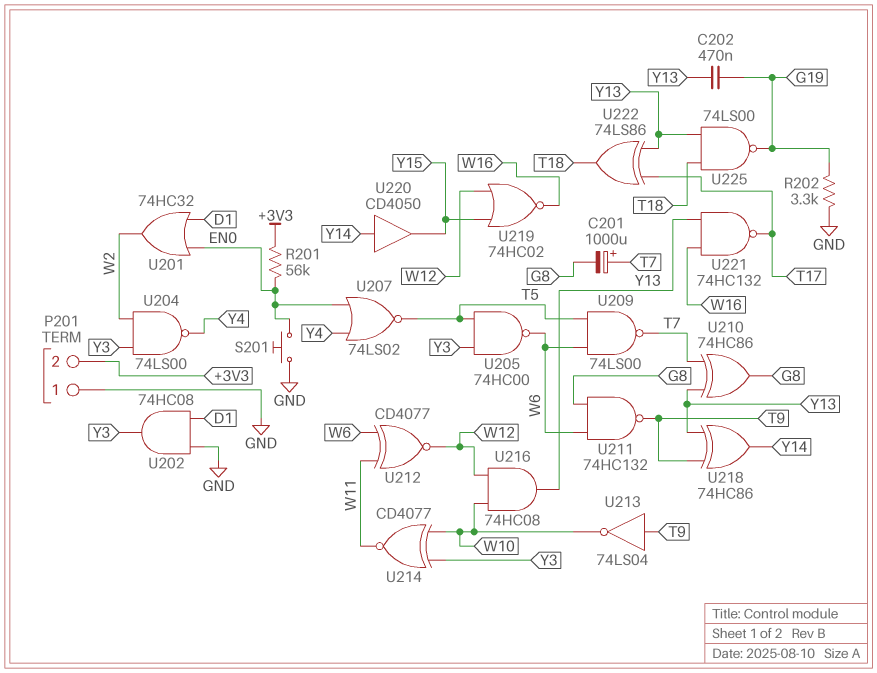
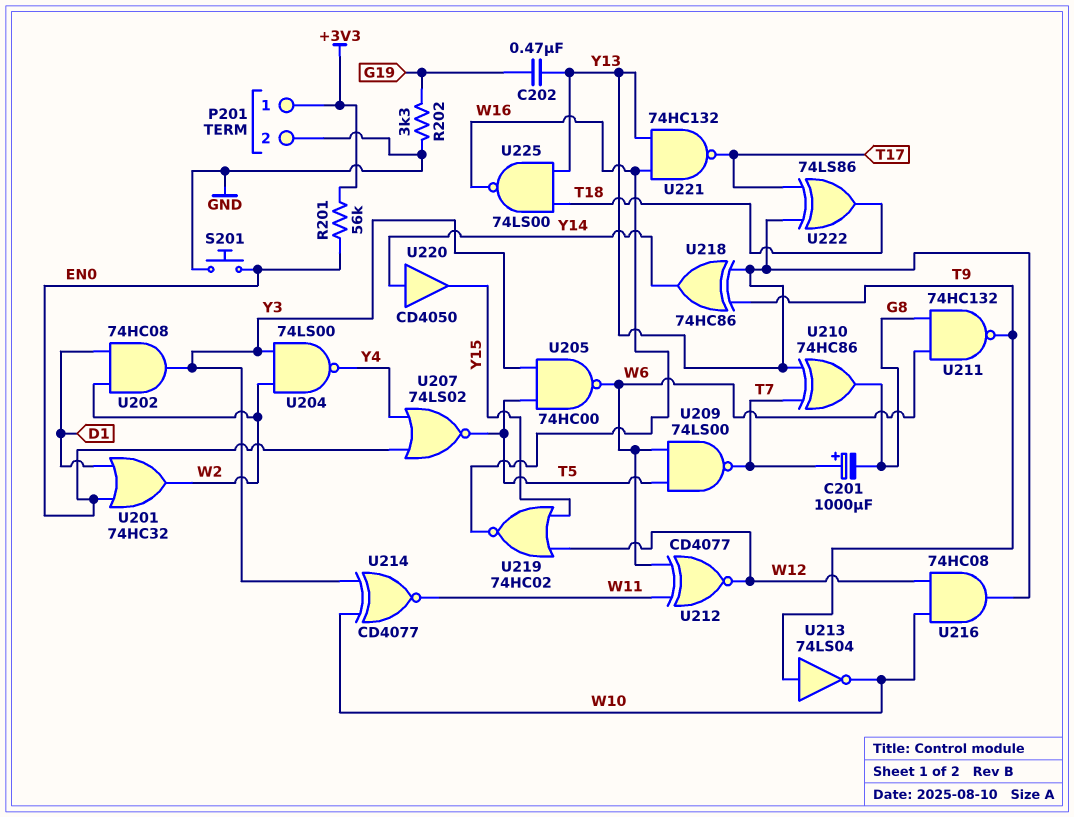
P201 pin 1: GND -> +3V3
P201 pin 2: +3V3 -> GND
U202: AND 74HC08 (in D1, in GND, out Y3) -> AND 74HC08 (in D1, in W2, out Y3)
U225: NAND 74LS00 (in T18, in Y13, out G19) -> NAND 74LS00 (in T18, in Y13, out W16)

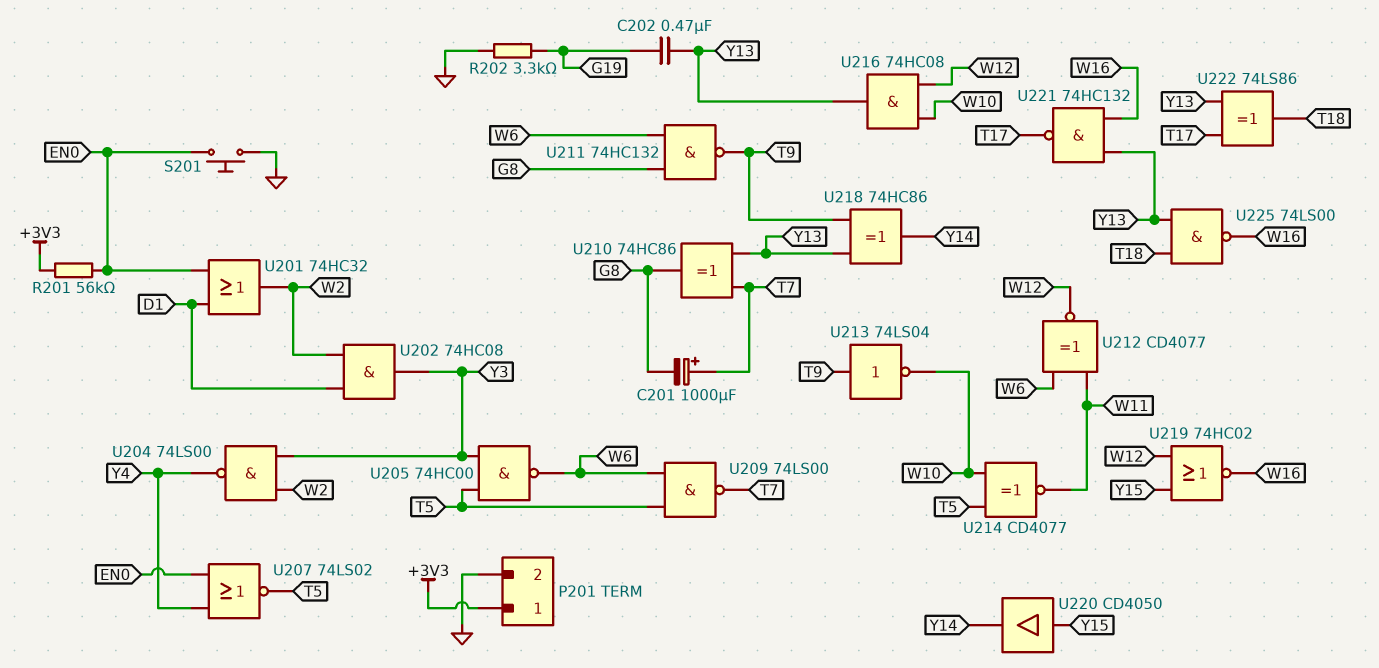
U214: XNOR CD4077 (in W10, in Y3, out W11) -> XNOR CD4077 (in T5, in W10, out W11)
U220: buffer CD4050 (in Y14, out Y15) -> buffer CD4050 (in Y15, out Y14)

